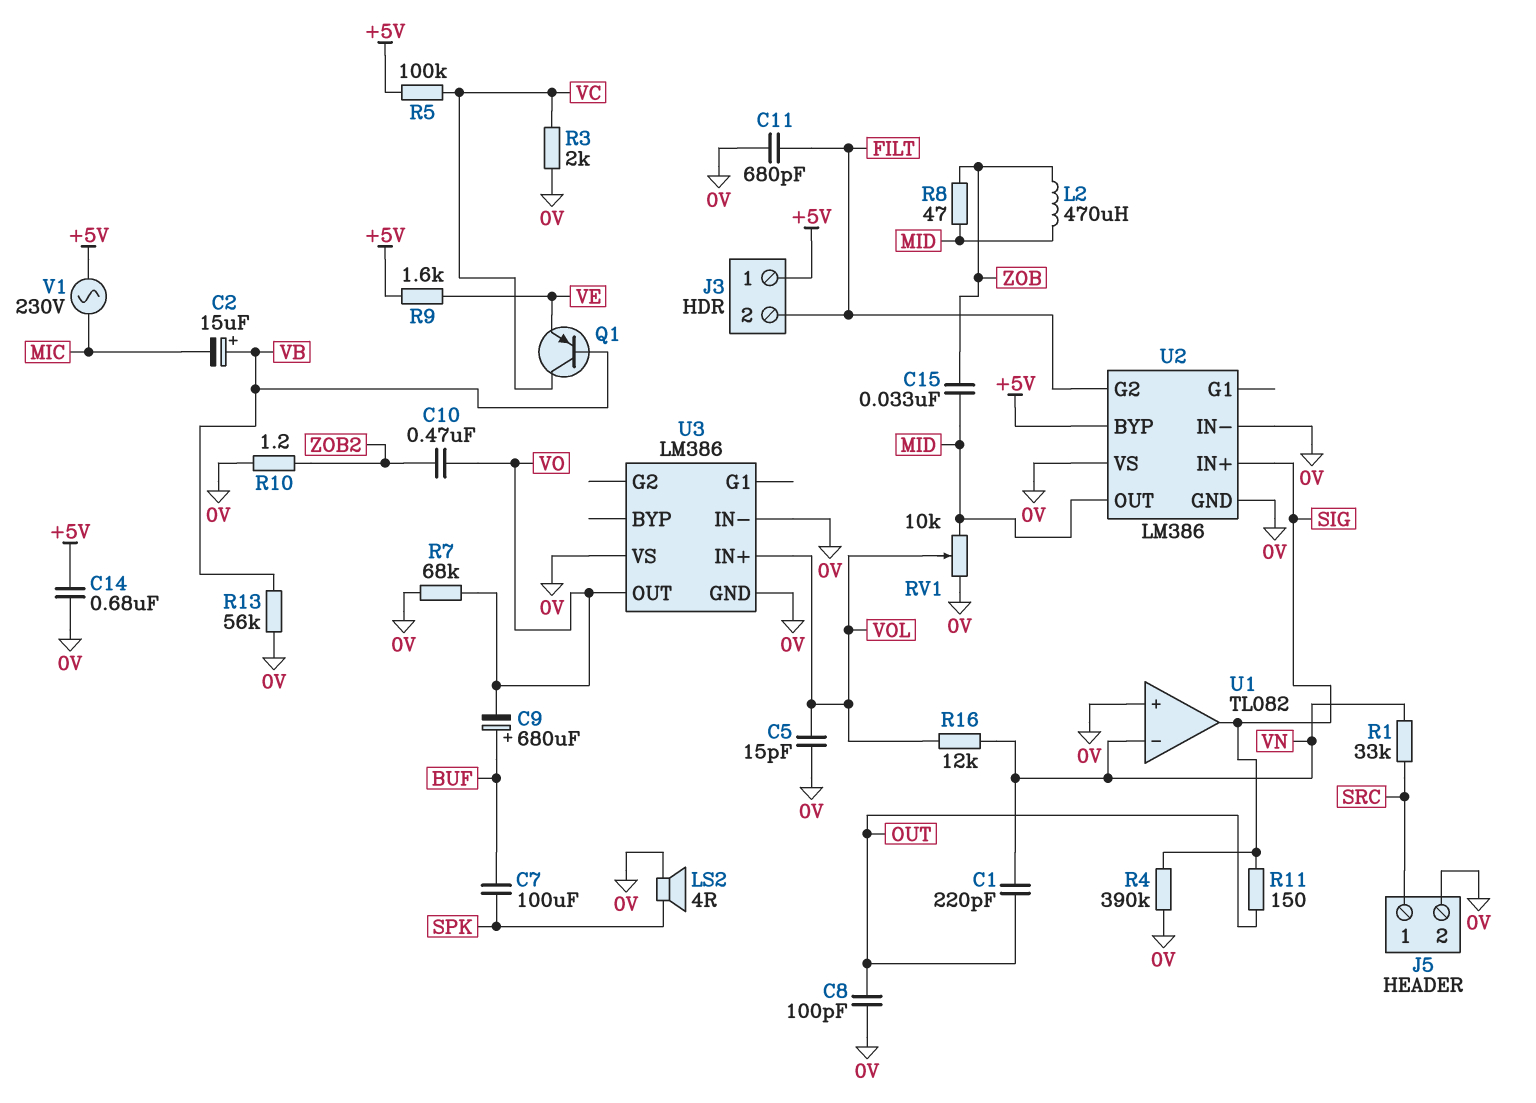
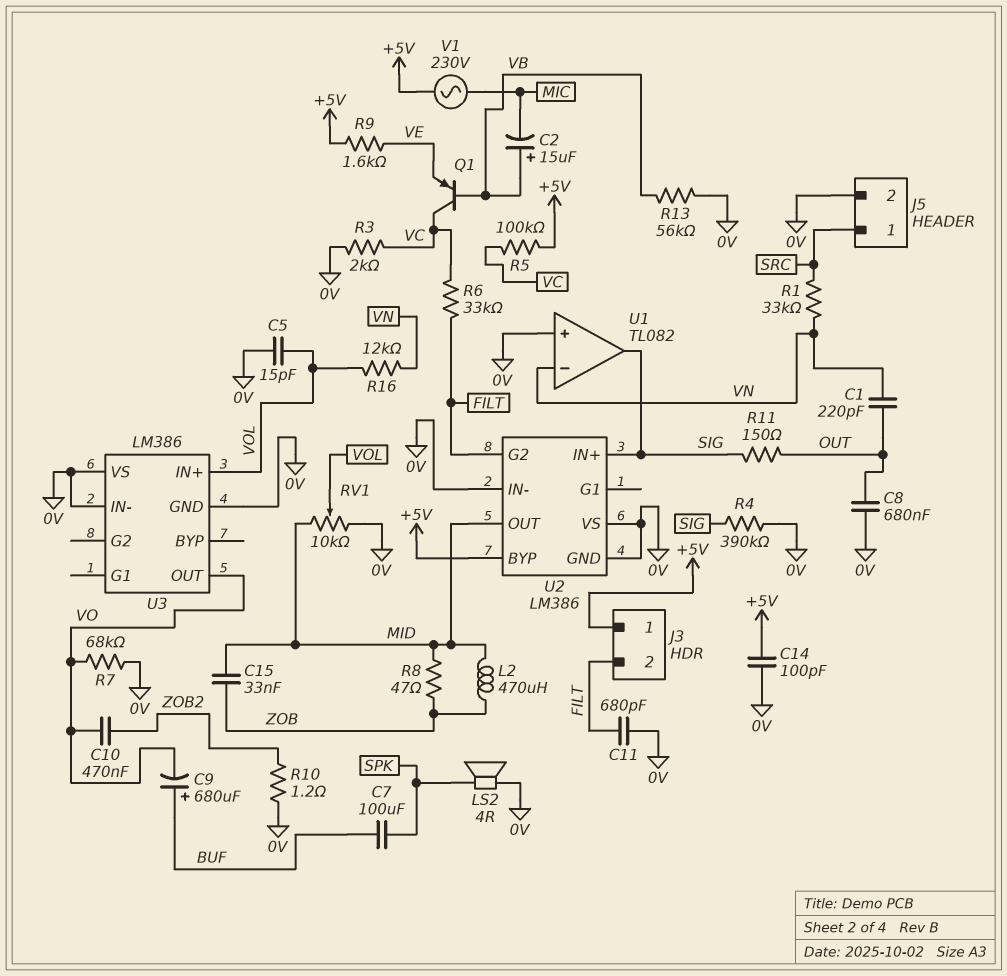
C8: 100pF (0V, OUT) -> 680nF (0V, OUT)
C14: 680nF (+5V, 0V) -> 100pF (+5V, 0V)
R6: none -> 33k (FILT, VC)

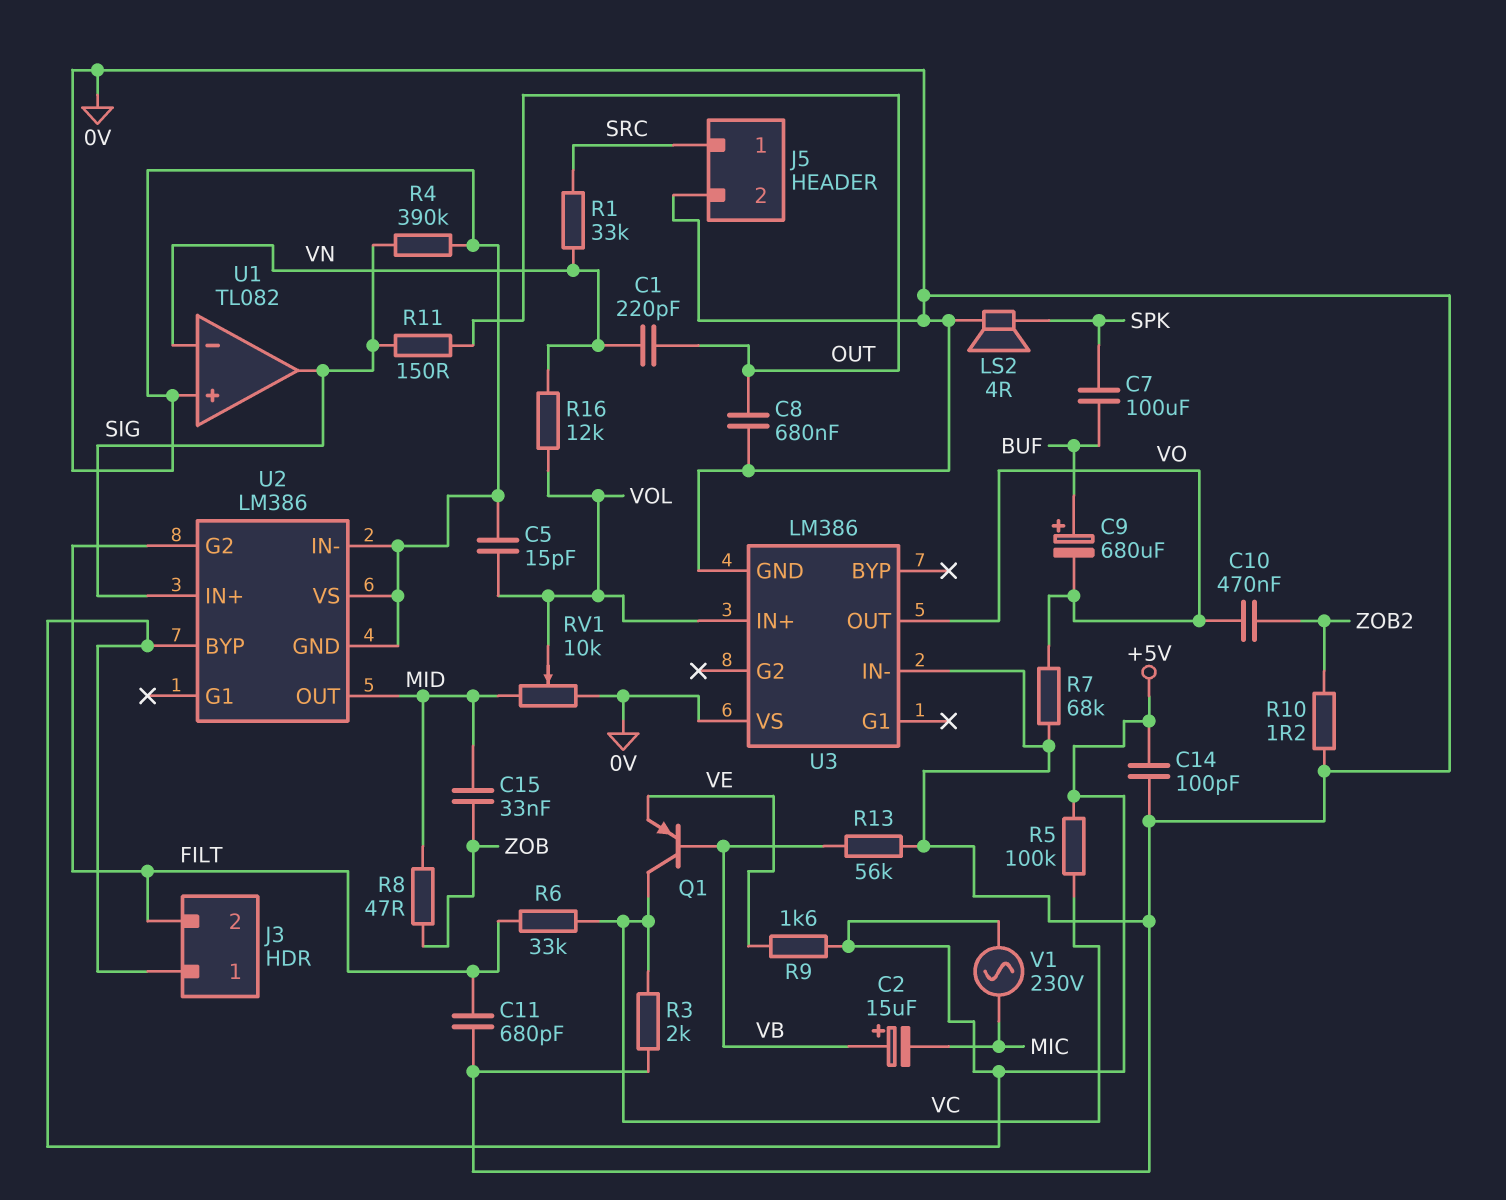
L2: 470uH (MID, ZOB) -> none

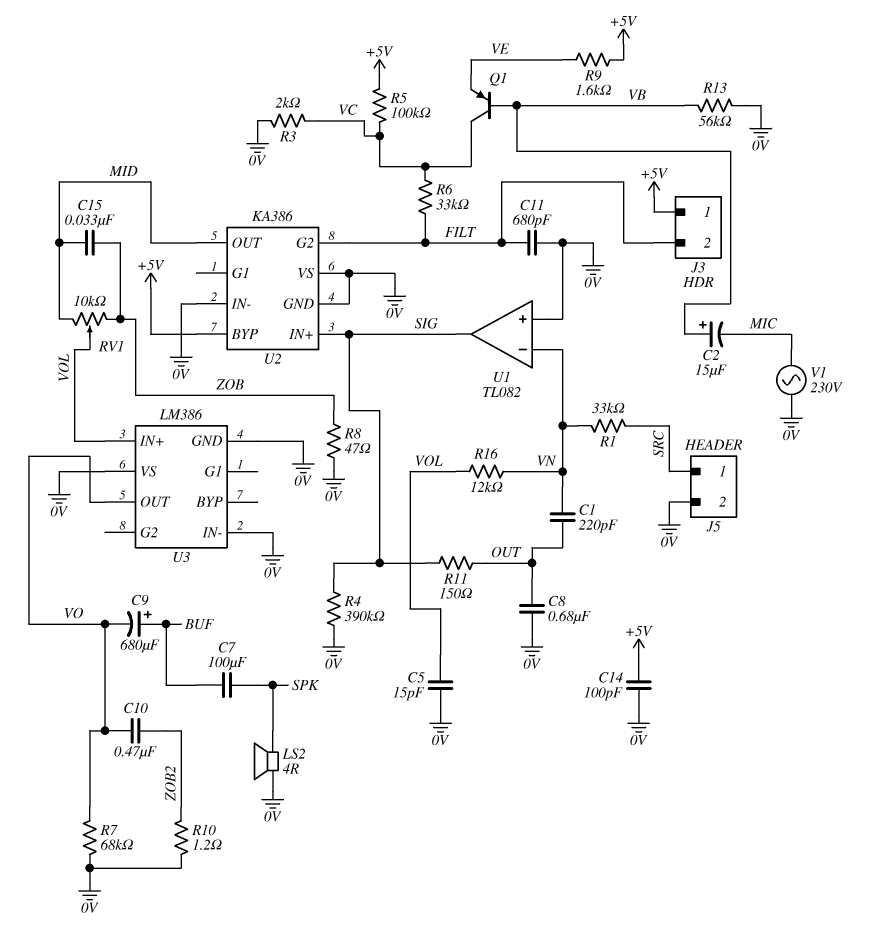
R8: 47 (MID, ZOB) -> 47 (0V, ZOB)
RV1: 10k (0V, MID, wiper VOL) -> 10k (MID, ZOB, wiper VOL)
U2: LM386 -> KA386
V1: AC 230V (+5V, MIC) -> AC 230V (0V, MIC)

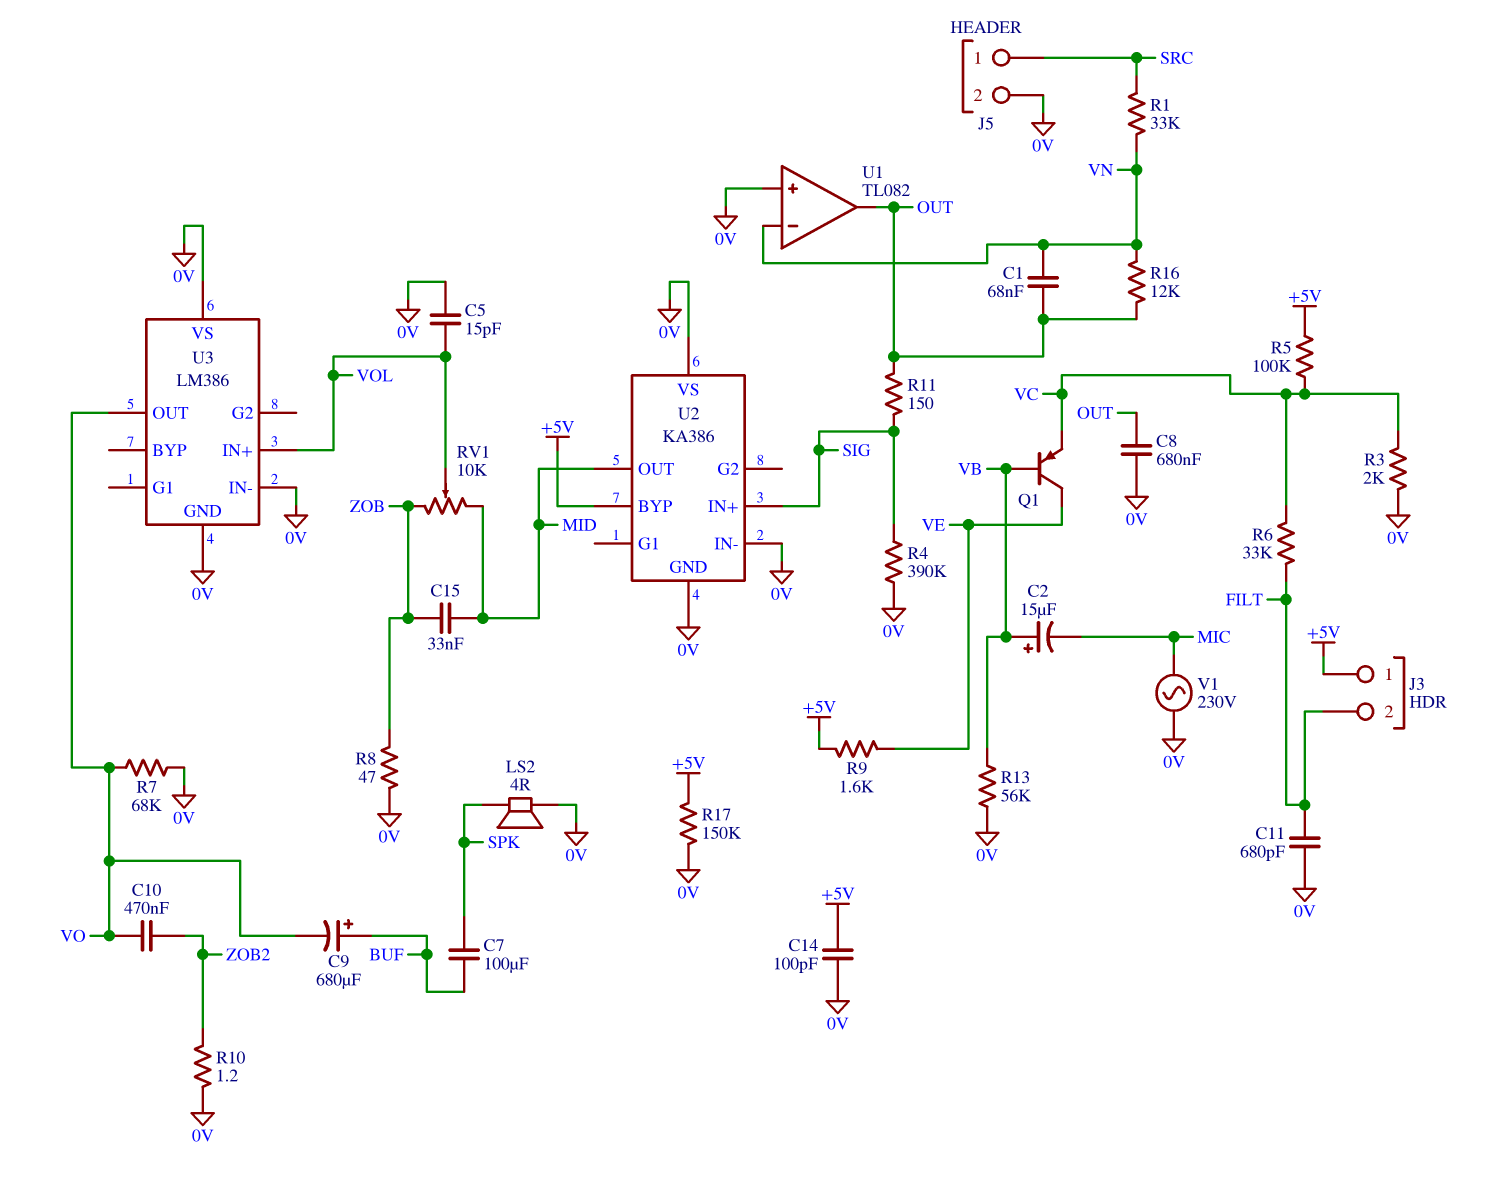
C1: 220pF (OUT, VN) -> 68nF (OUT, VN)
Q1: PNP (B VB, C VC, E VE) -> PNP (B VB, C VE, E VC)
R16: 12k (VN, VOL) -> 12k (OUT, VN)
R17: none -> 150k (+5V, 0V)
U1 pin out: SIG -> OUT
U2 pin G2: FILT -> none

